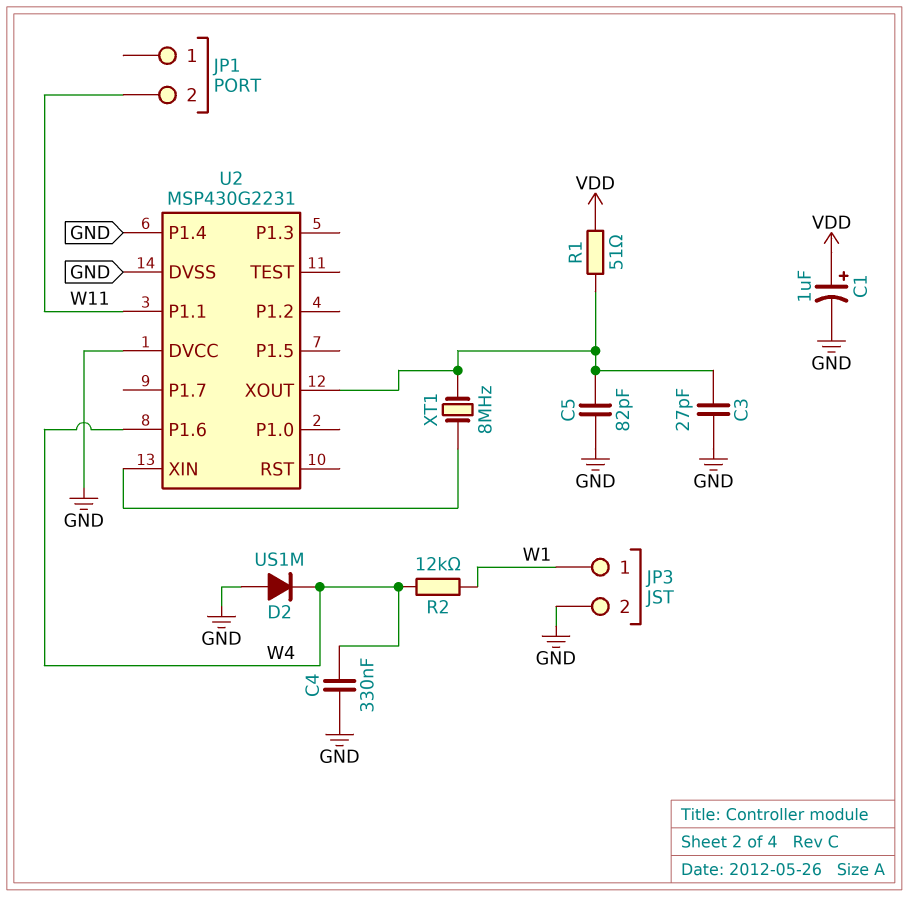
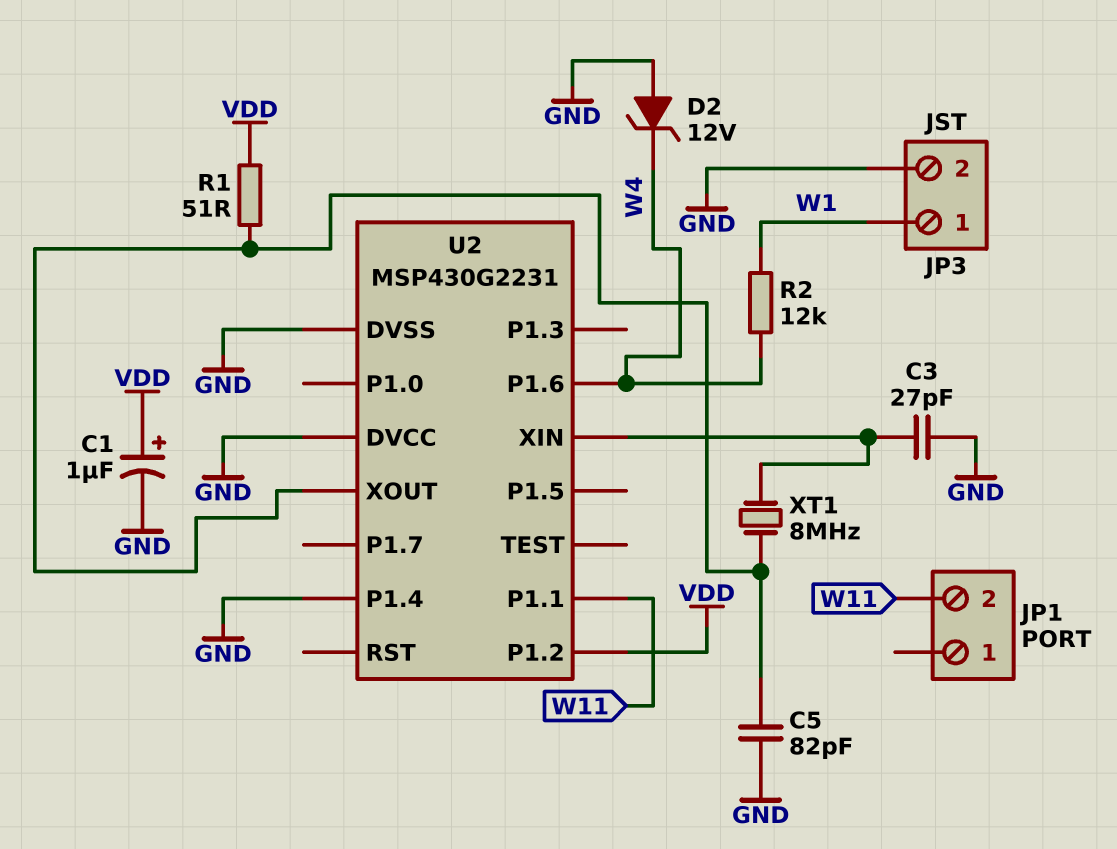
C3: 27pF (GND, U2/XOUT) -> 27pF (GND, U2/XIN)
C4: 330nF (GND, W4) -> none
D2: diode US1M (A GND, K W4) -> zener 12V (A GND, K W4)
U2 pin P1.2: none -> VDD

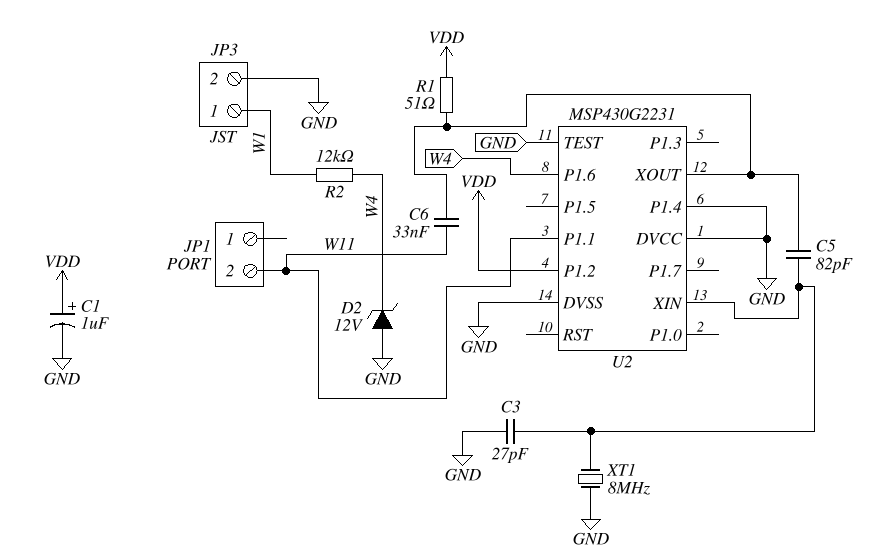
C5: 82pF (GND, U2/XOUT) -> 82pF (U2/XIN, U2/XOUT)
C6: none -> 33nF (U2/XOUT, W11)
U2 pin TEST: none -> GND
XT1: 8MHz (U2/XIN, U2/XOUT) -> 8MHz (GND, U2/XIN)

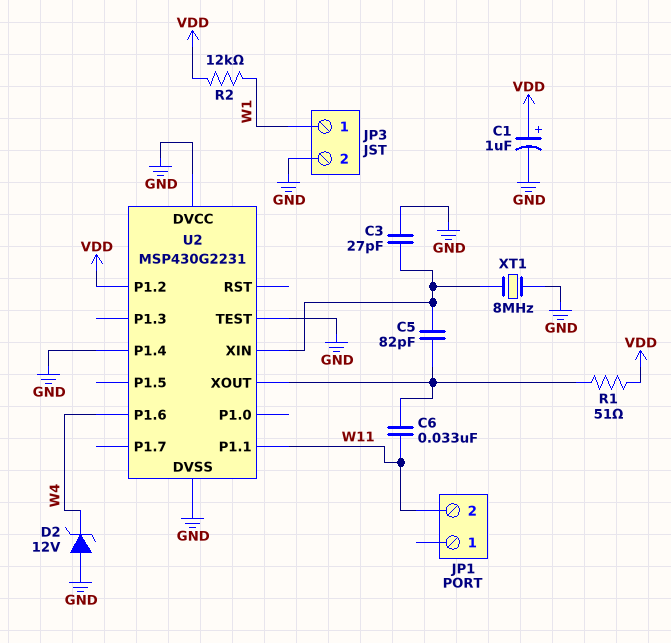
R2: 12k (W1, W4) -> 12k (VDD, W1)

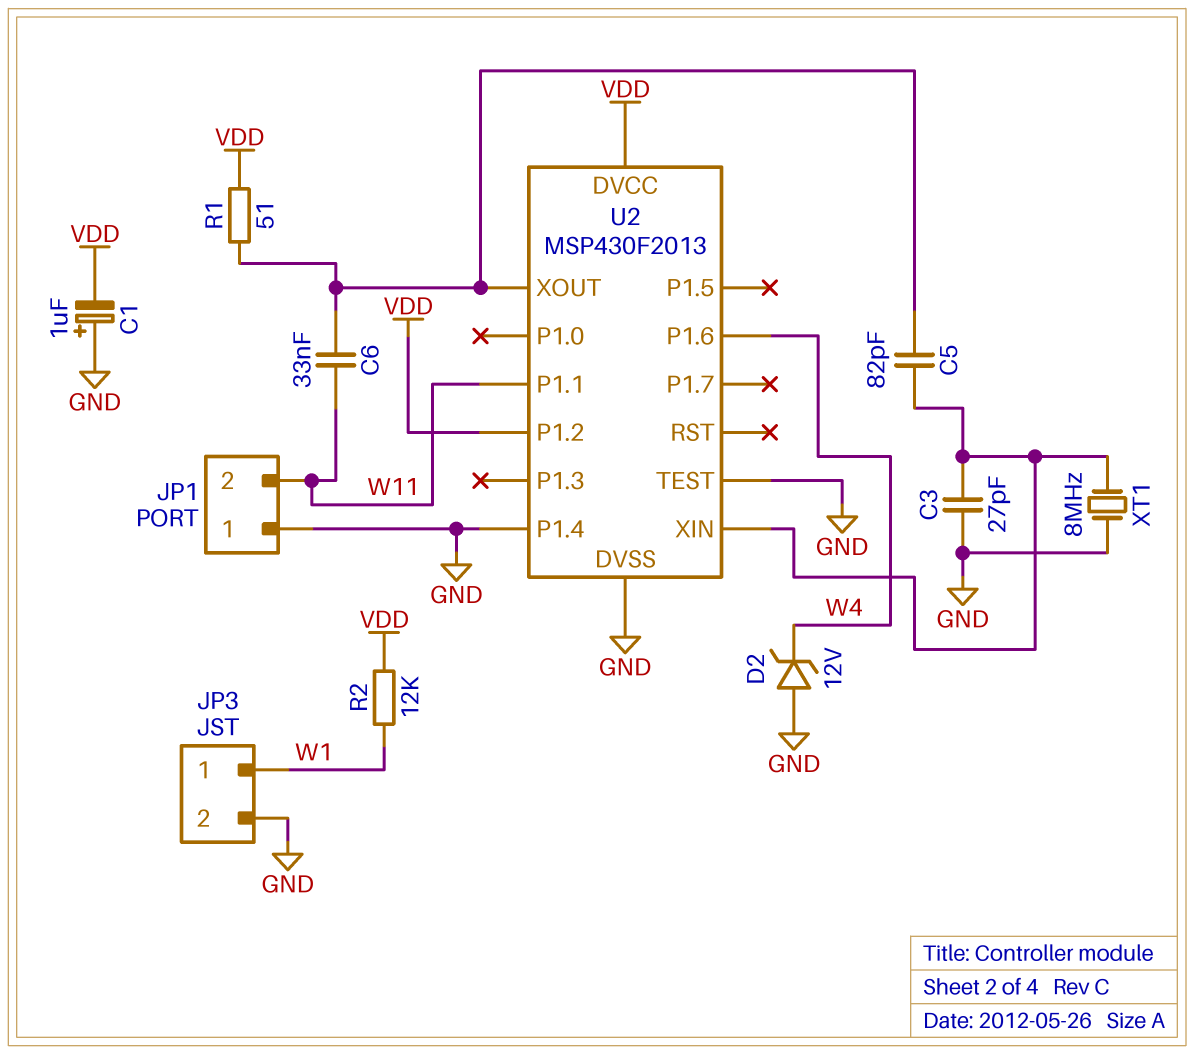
C1: 1uF (plus VDD, minus GND) -> 1uF (plus GND, minus VDD)
JP1 pin 1: none -> GND
U2: MSP430G2231 -> MSP430F2013
U2 pin DVCC: GND -> VDD

